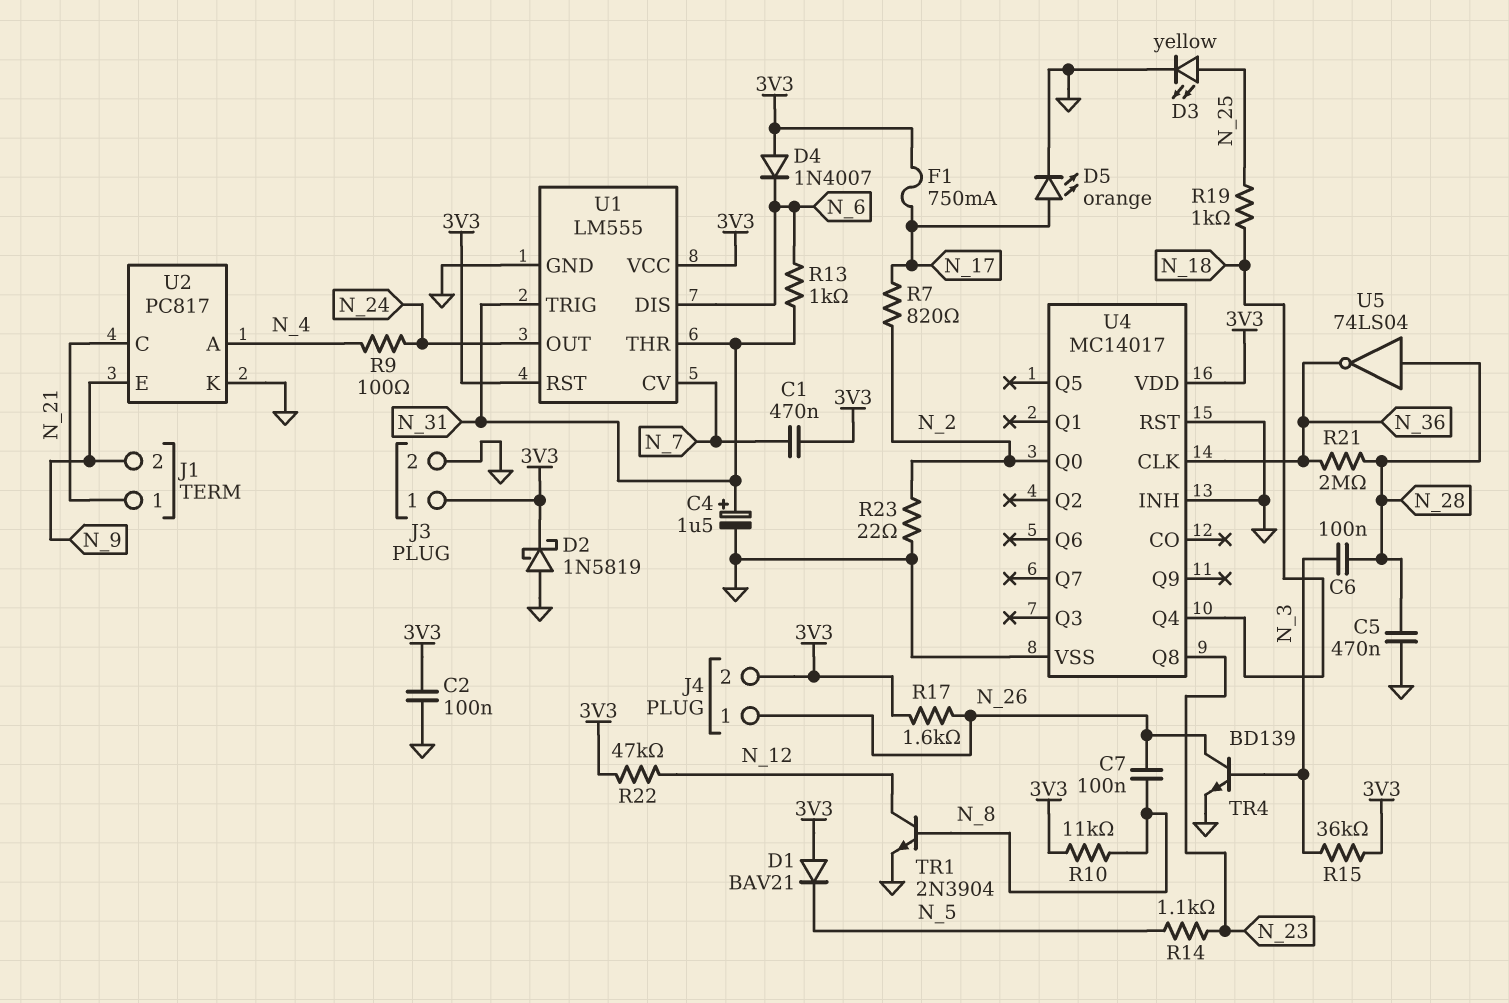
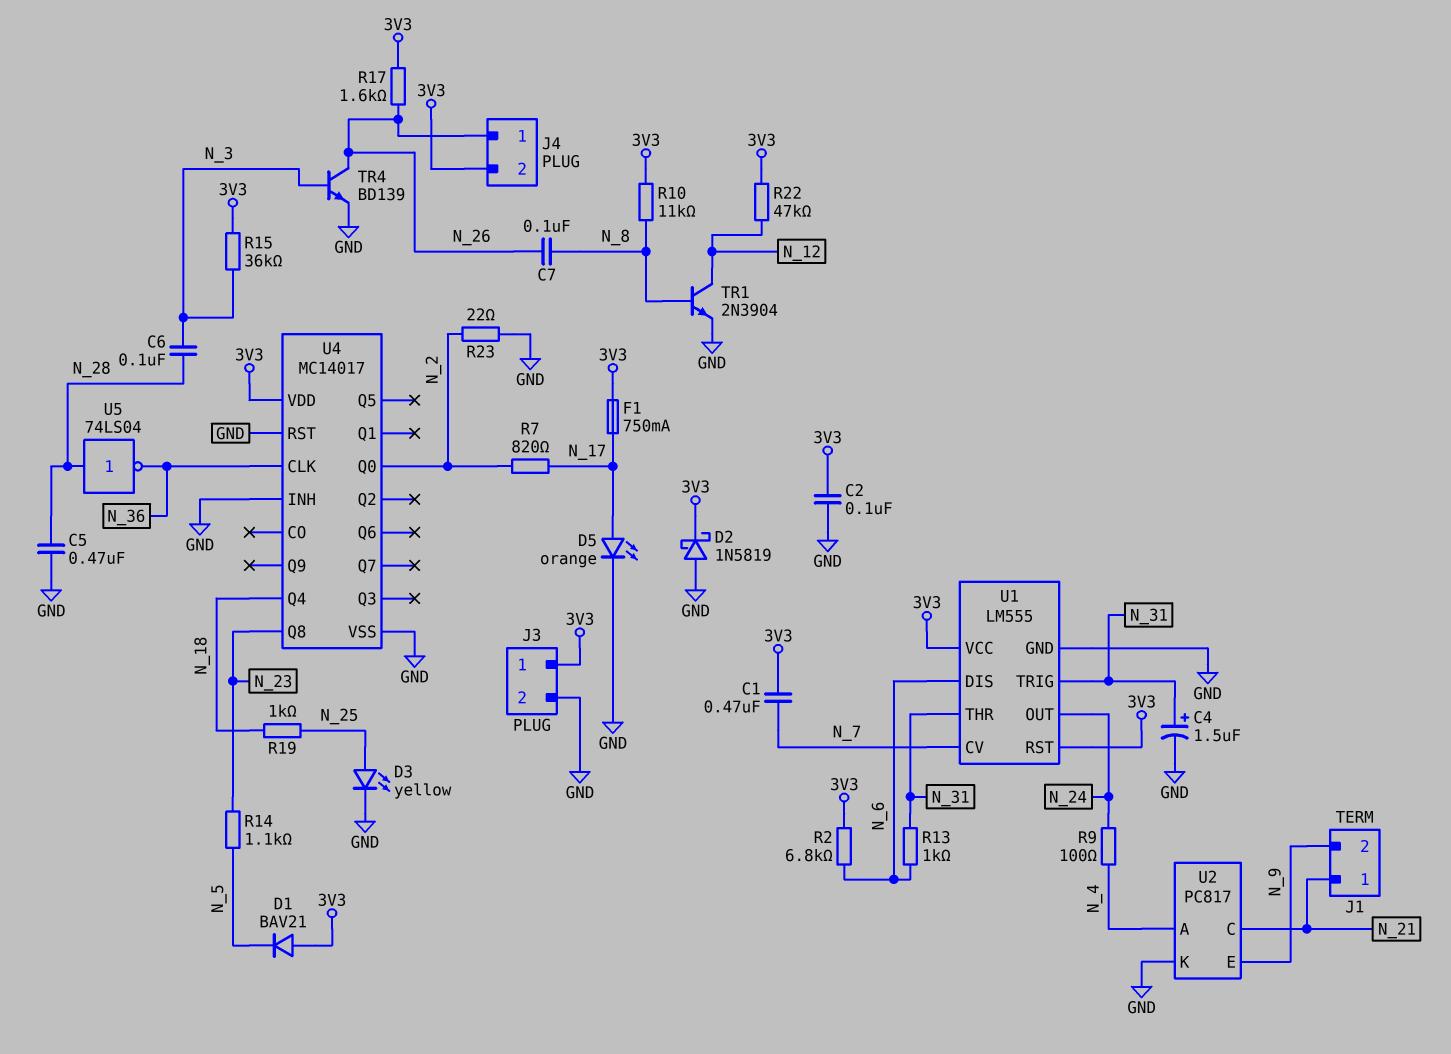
D4: diode 1N4007 (A 3V3, K N_6) -> none
R2: none -> 6.8k (3V3, N_6)
R21: 2M (N_28, N_36) -> none

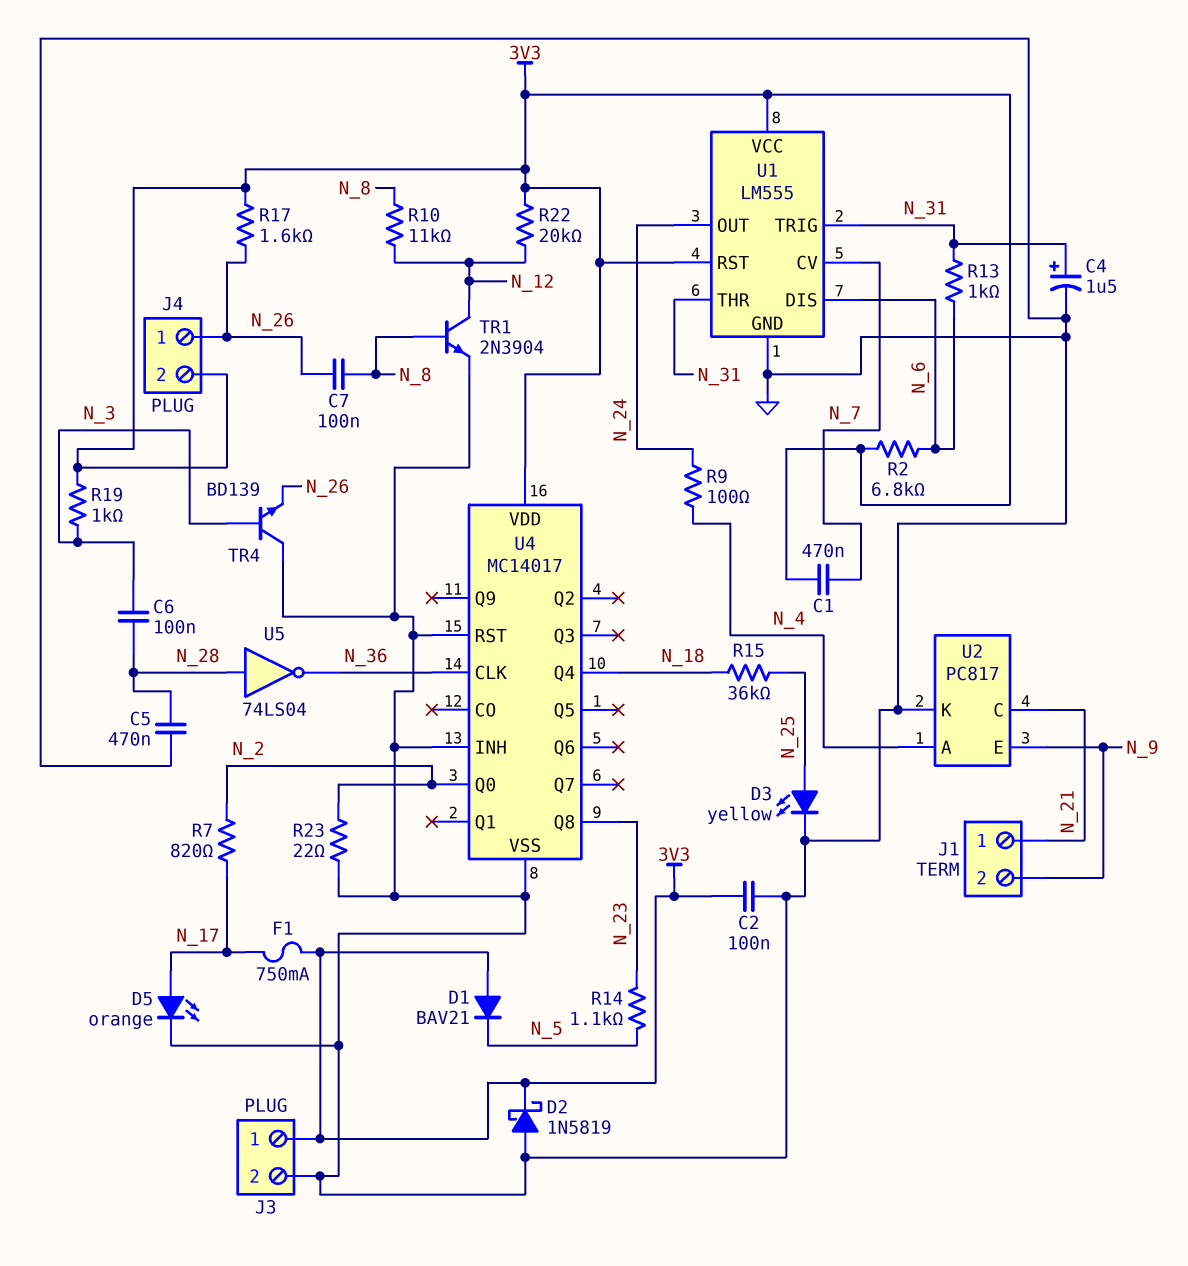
R10: 11k (3V3, N_8) -> 11k (N_8, N_12)
R15: 36k (3V3, N_3) -> 36k (N_18, N_25)
R19: 1k (N_18, N_25) -> 1k (3V3, N_3)
R22: 47k (3V3, N_12) -> 20k (3V3, N_12)
TR4: NPN BD139 (B N_3, C N_26, E GND) -> NPN BD139 (B N_3, C GND, E N_26)

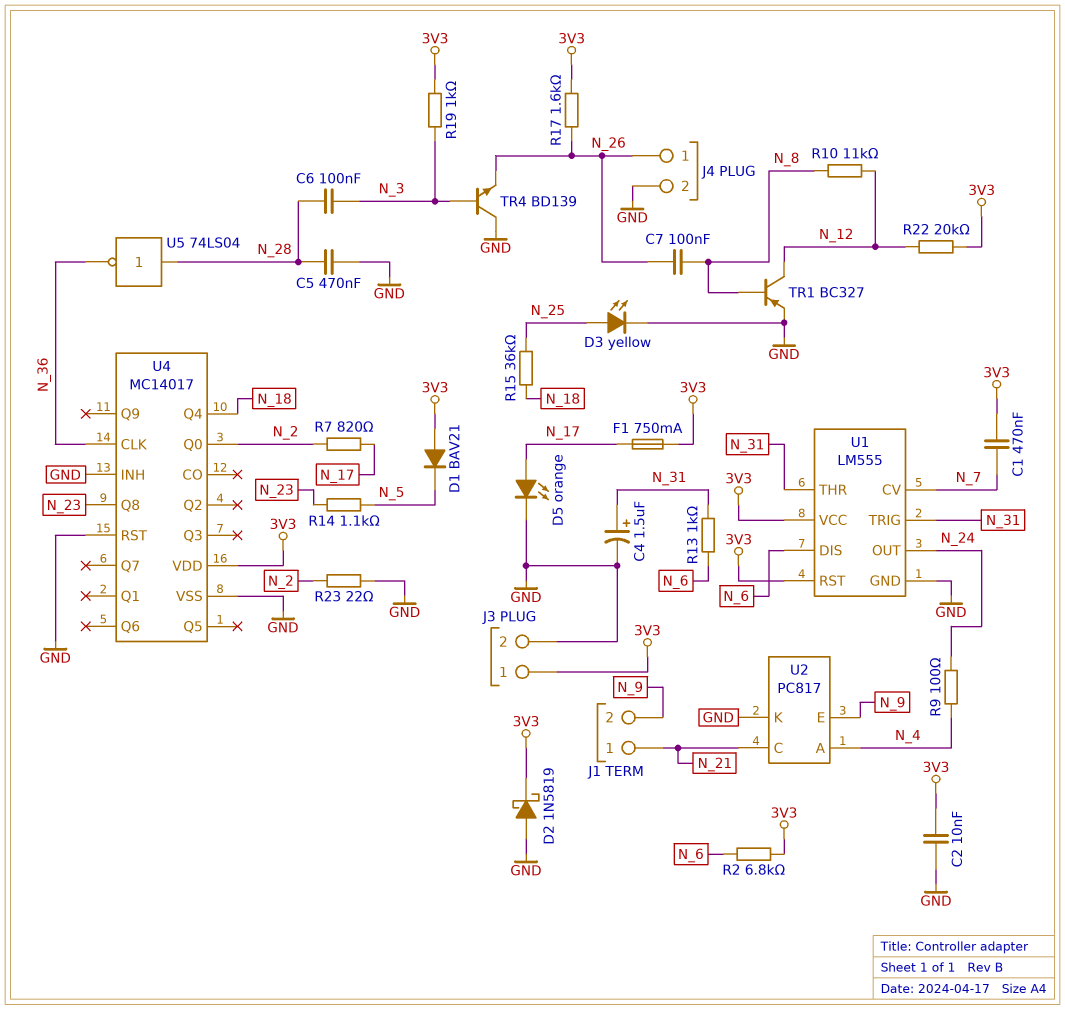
C2: 100nF (3V3, GND) -> 10nF (3V3, GND)
J4 pin 2: 3V3 -> GND
TR1: NPN 2N3904 (B N_8, C N_12, E GND) -> PNP BC327 (B N_8, C N_12, E GND)

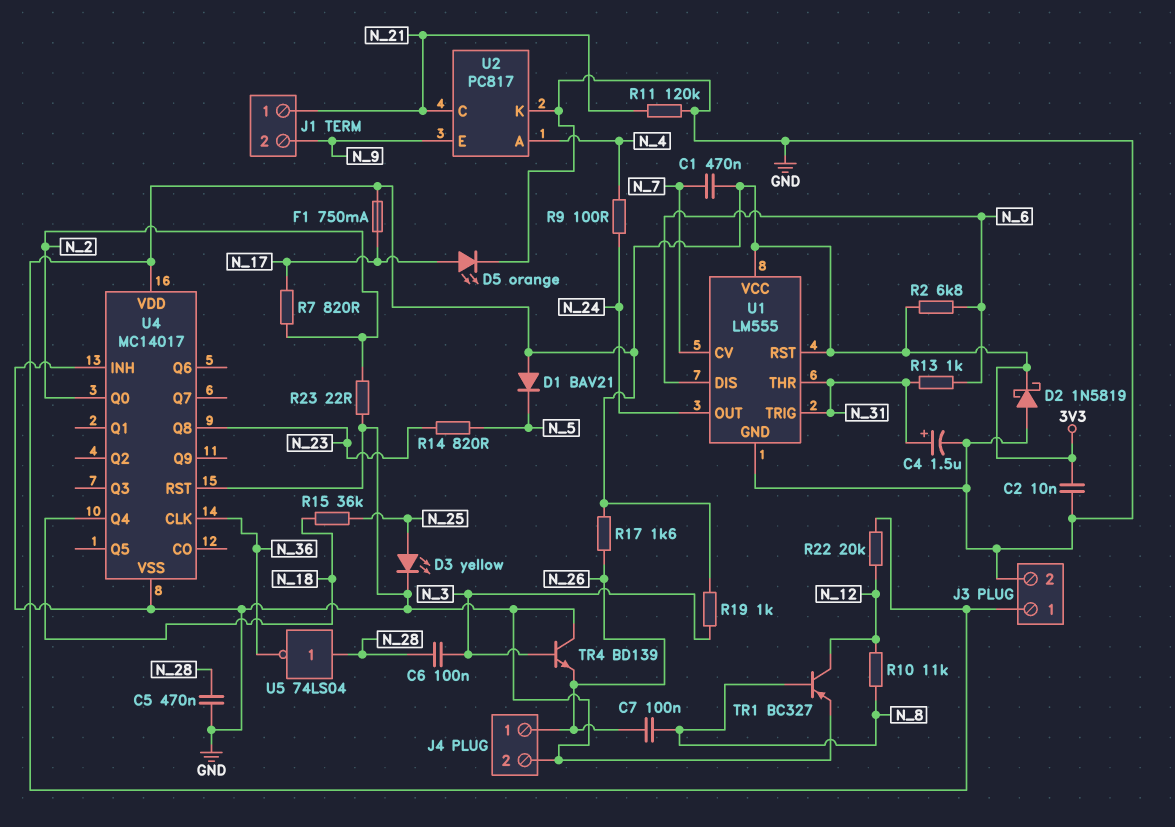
R11: none -> 120k (GND, N_21)
R14: 1.1k (N_5, N_23) -> 820 (N_5, N_23)

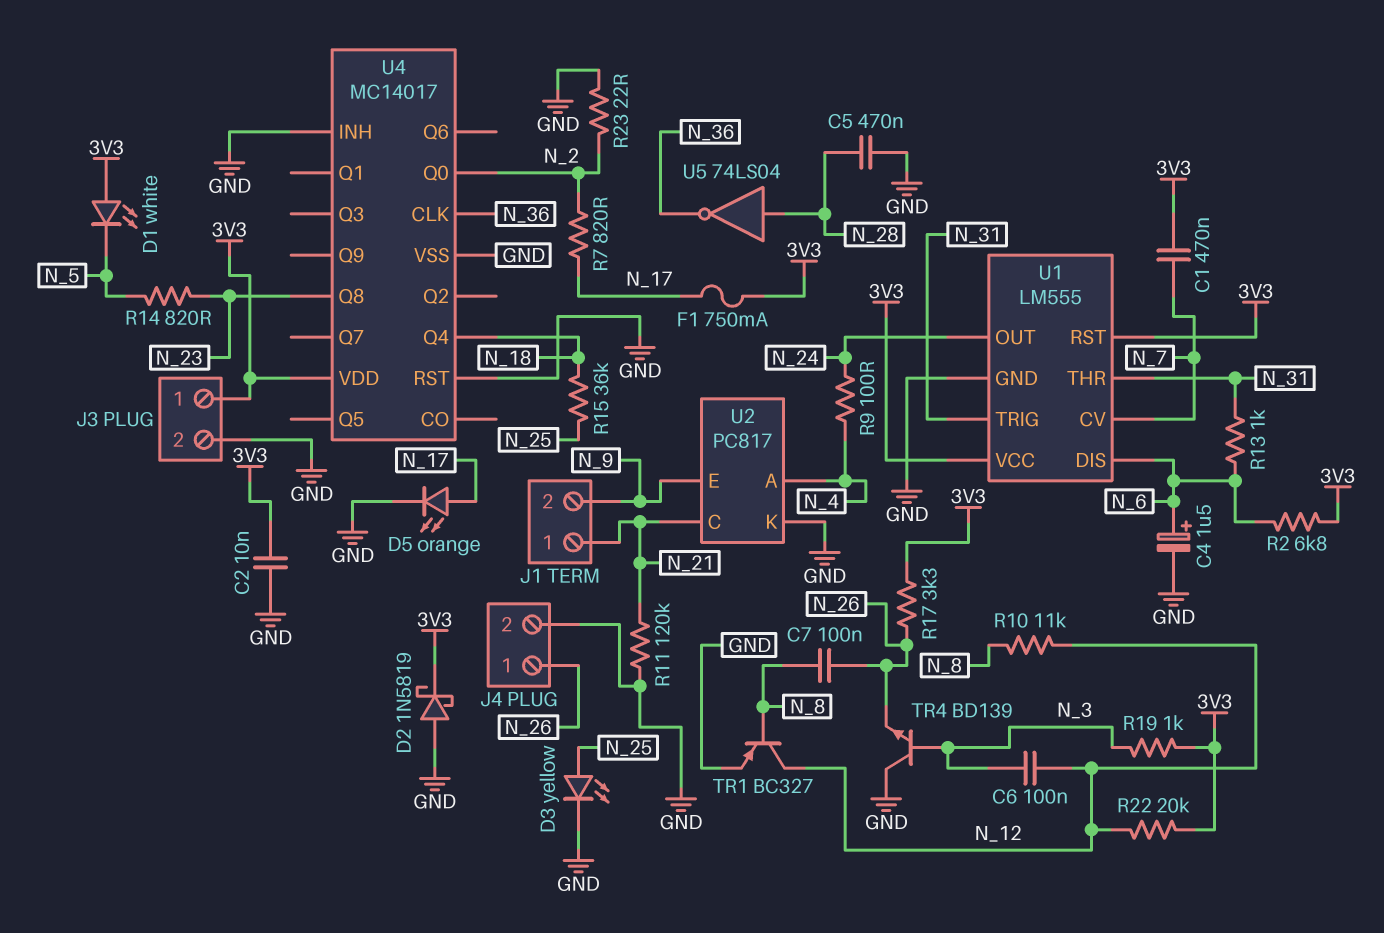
C4: 1.5uF (plus N_31, minus GND) -> 1.5uF (plus N_6, minus GND)
C6: 100nF (N_3, N_28) -> 100nF (N_3, N_12)
D1: diode BAV21 (A 3V3, K N_5) -> LED white (A 3V3, K N_5)
R17: 1.6k (3V3, N_26) -> 3.3k (3V3, N_26)

